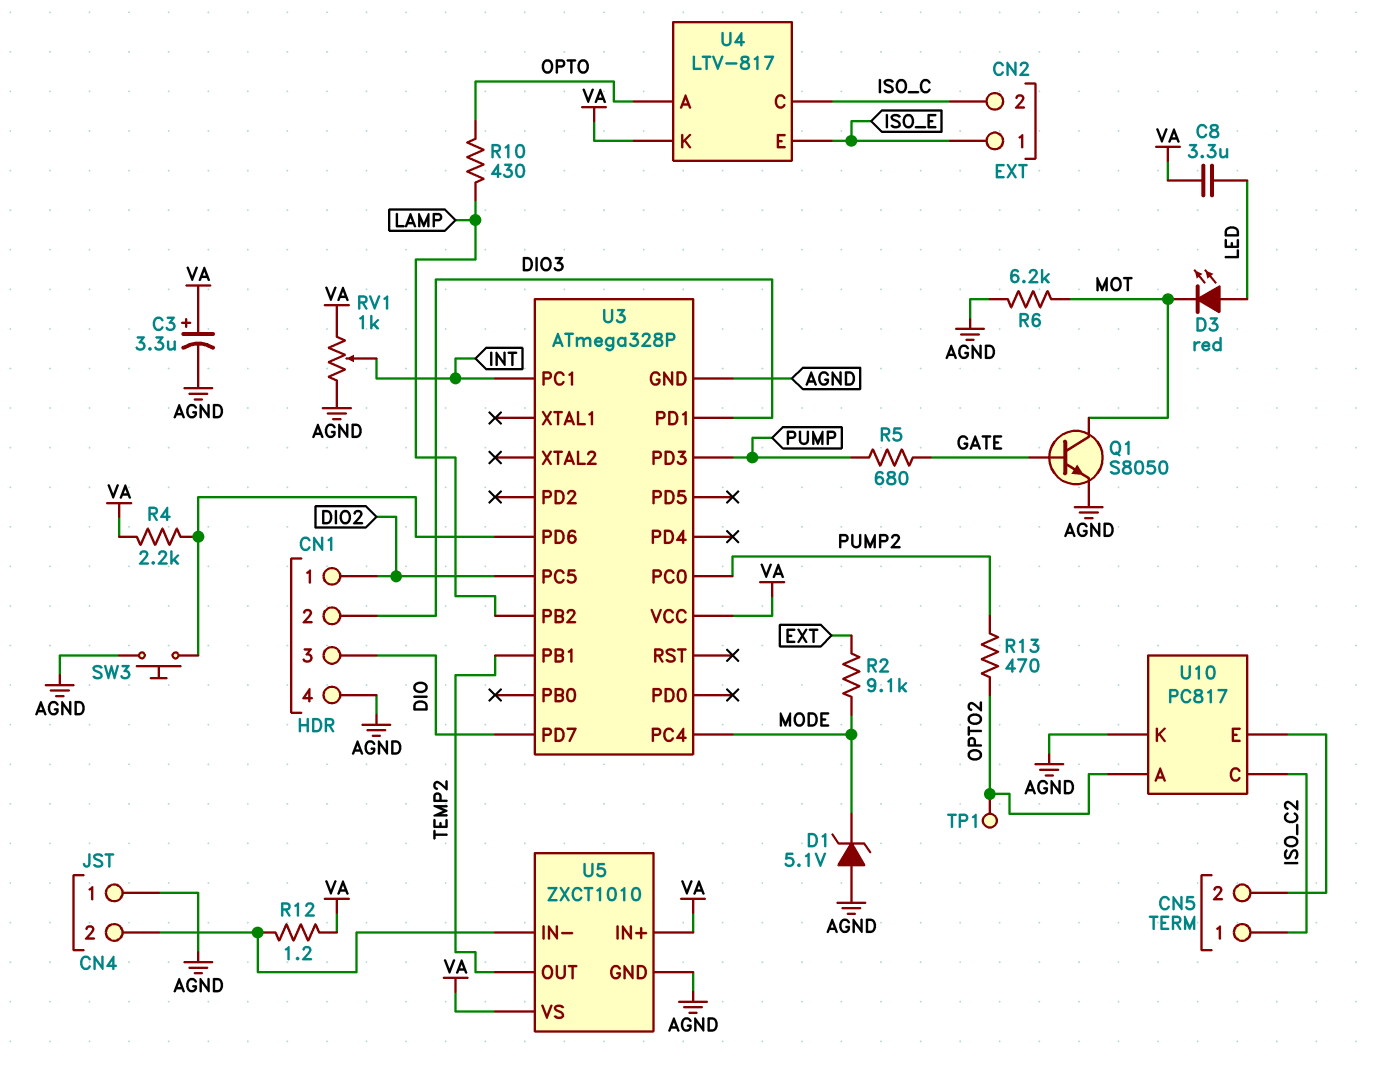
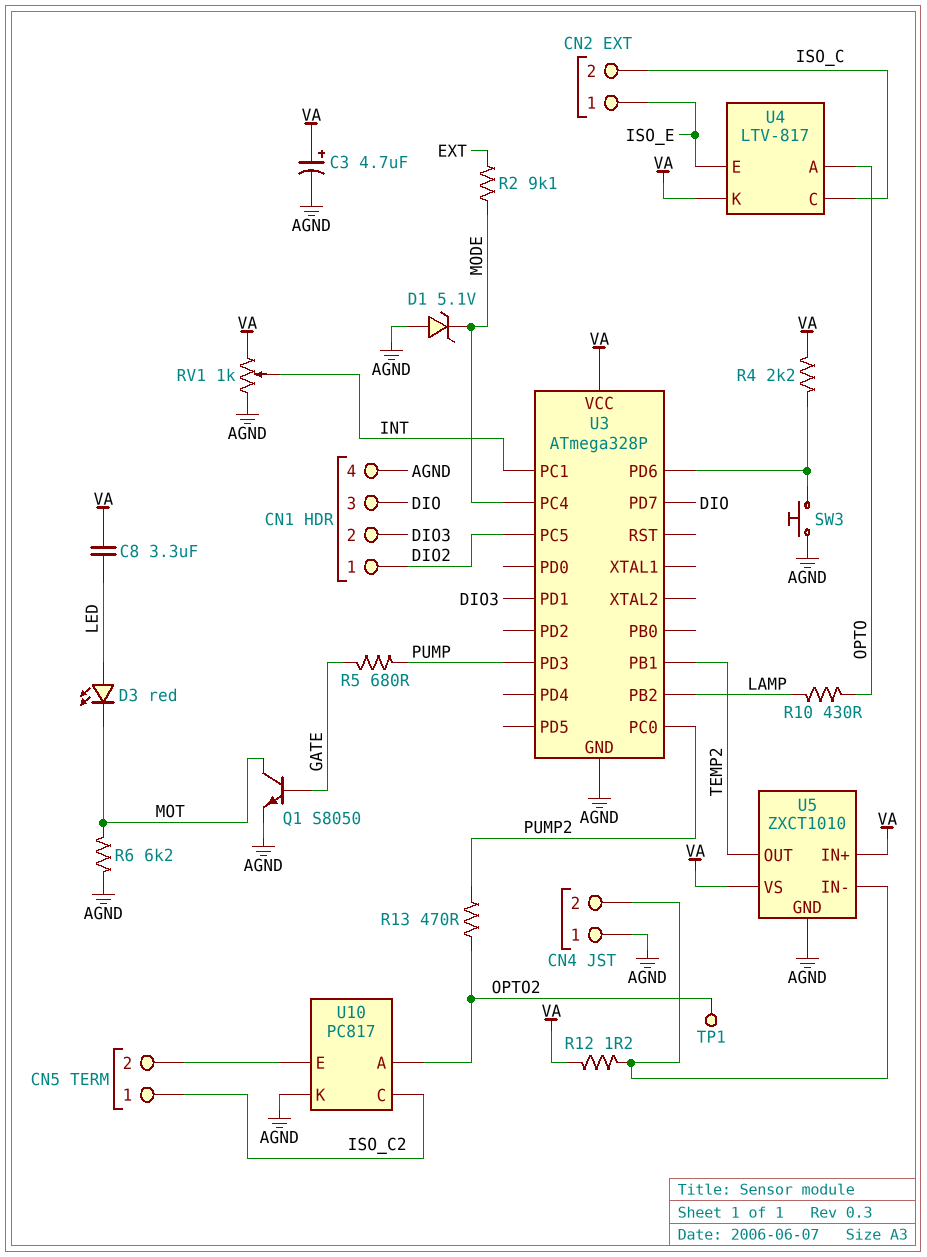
C3: 3.3uF (plus VA, minus AGND) -> 4.7uF (plus VA, minus AGND)

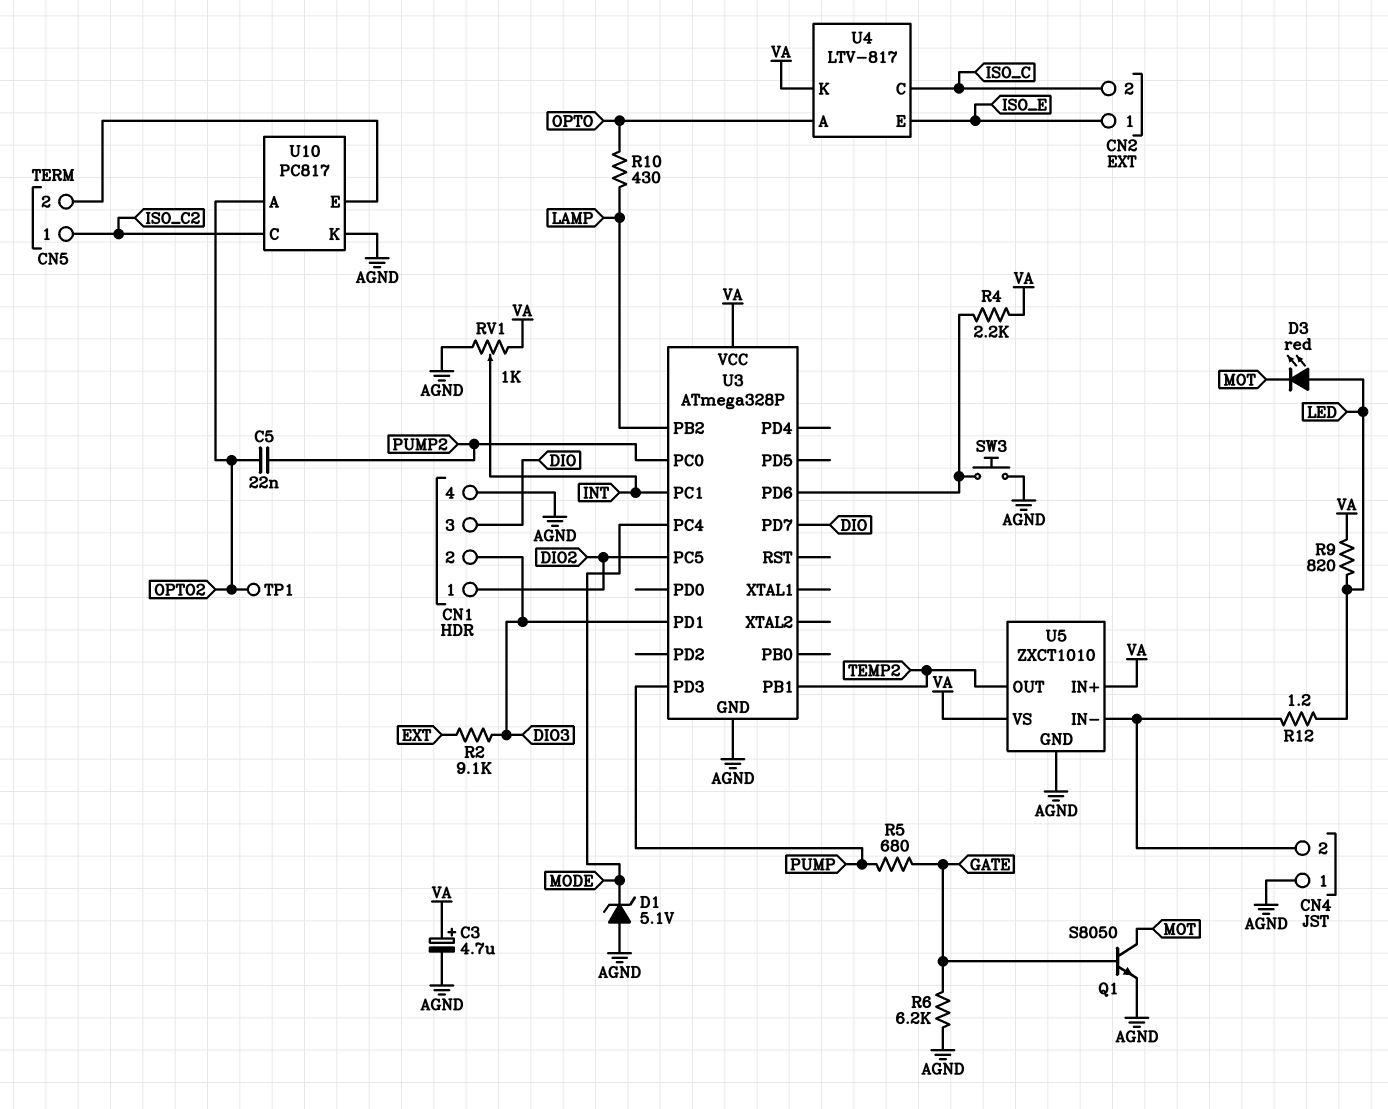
C5: none -> 22nF (OPTO2, PUMP2)
C8: 3.3uF (LED, VA) -> none
R2: 9.1k (EXT, MODE) -> 9.1k (DIO3, EXT)
R6: 6.2k (AGND, MOT) -> 6.2k (AGND, GATE)
R9: none -> 820 (LED, VA)
R12: 1.2 (CN4/2, VA) -> 1.2 (CN4/2, LED)
R13: 470 (OPTO2, PUMP2) -> none

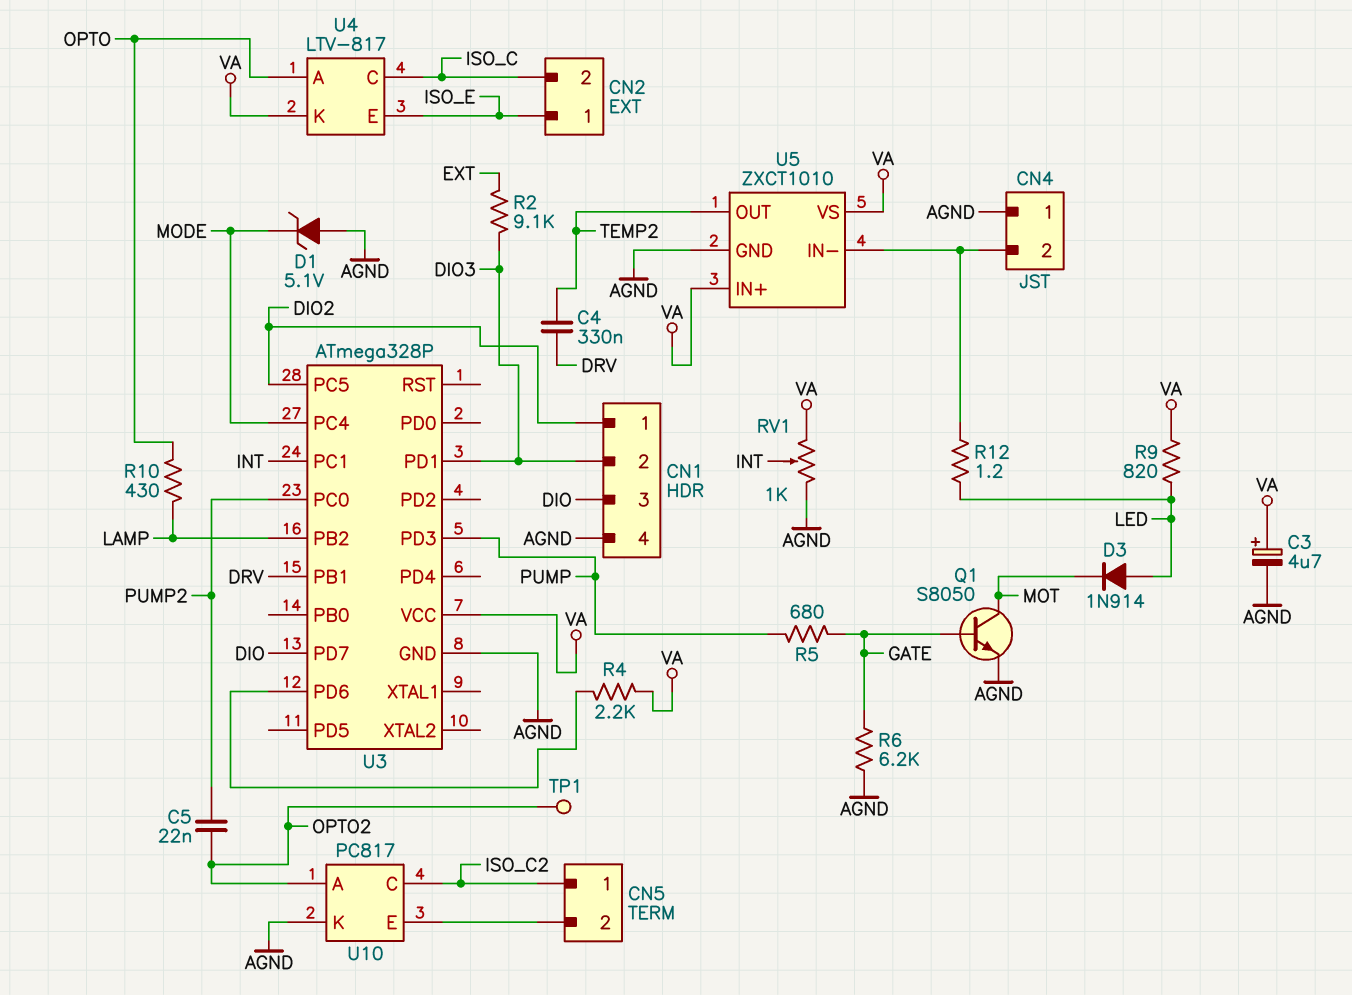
C4: none -> 330nF (DRV, TEMP2)
D3: LED red (A LED, K MOT) -> diode 1N914 (A LED, K MOT)
SW3: button (AGND, U3/PD6) -> none
U3 pin PB1: TEMP2 -> DRV

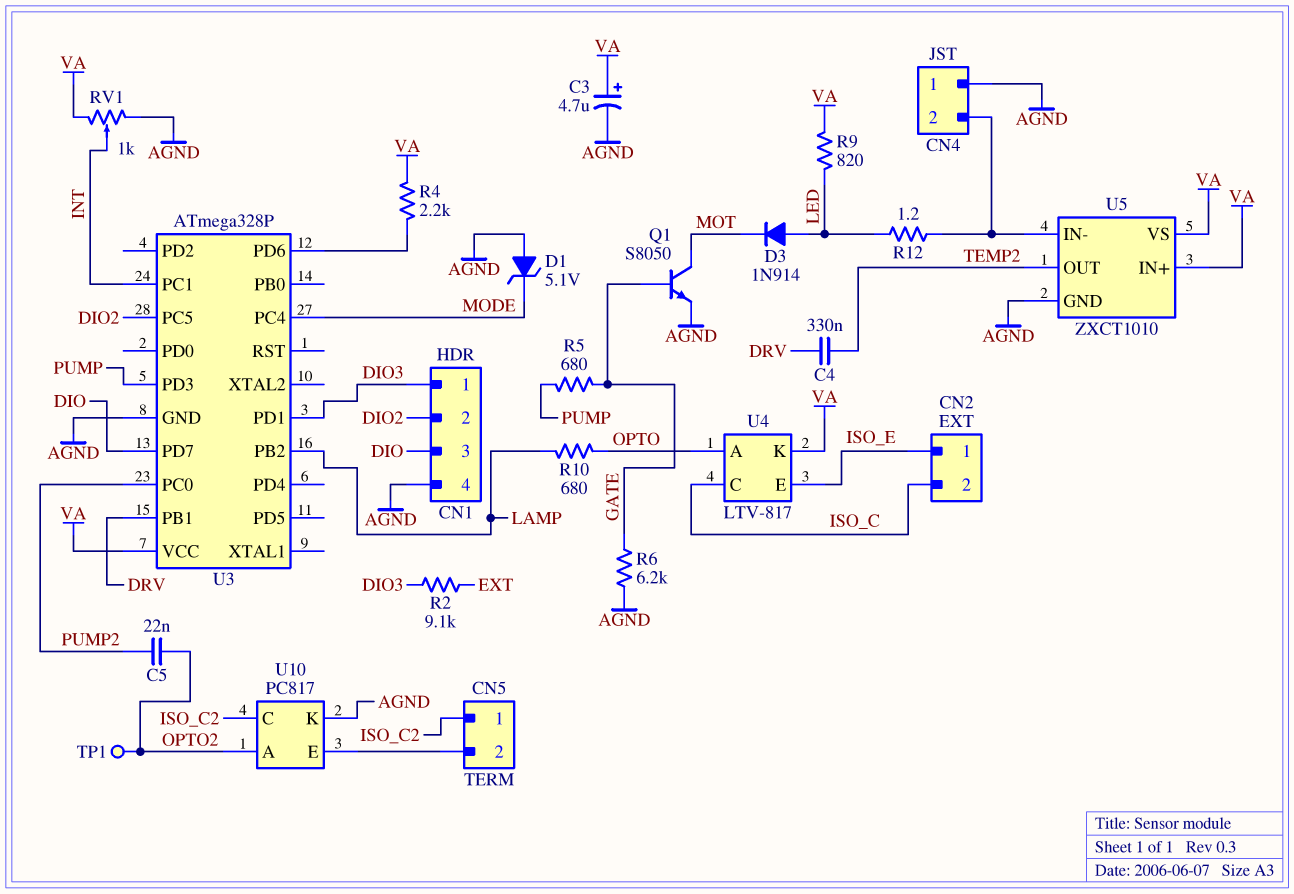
CN1 pin 1: DIO2 -> DIO3
CN1 pin 2: DIO3 -> DIO2
R10: 430 (LAMP, OPTO) -> 680 (LAMP, OPTO)

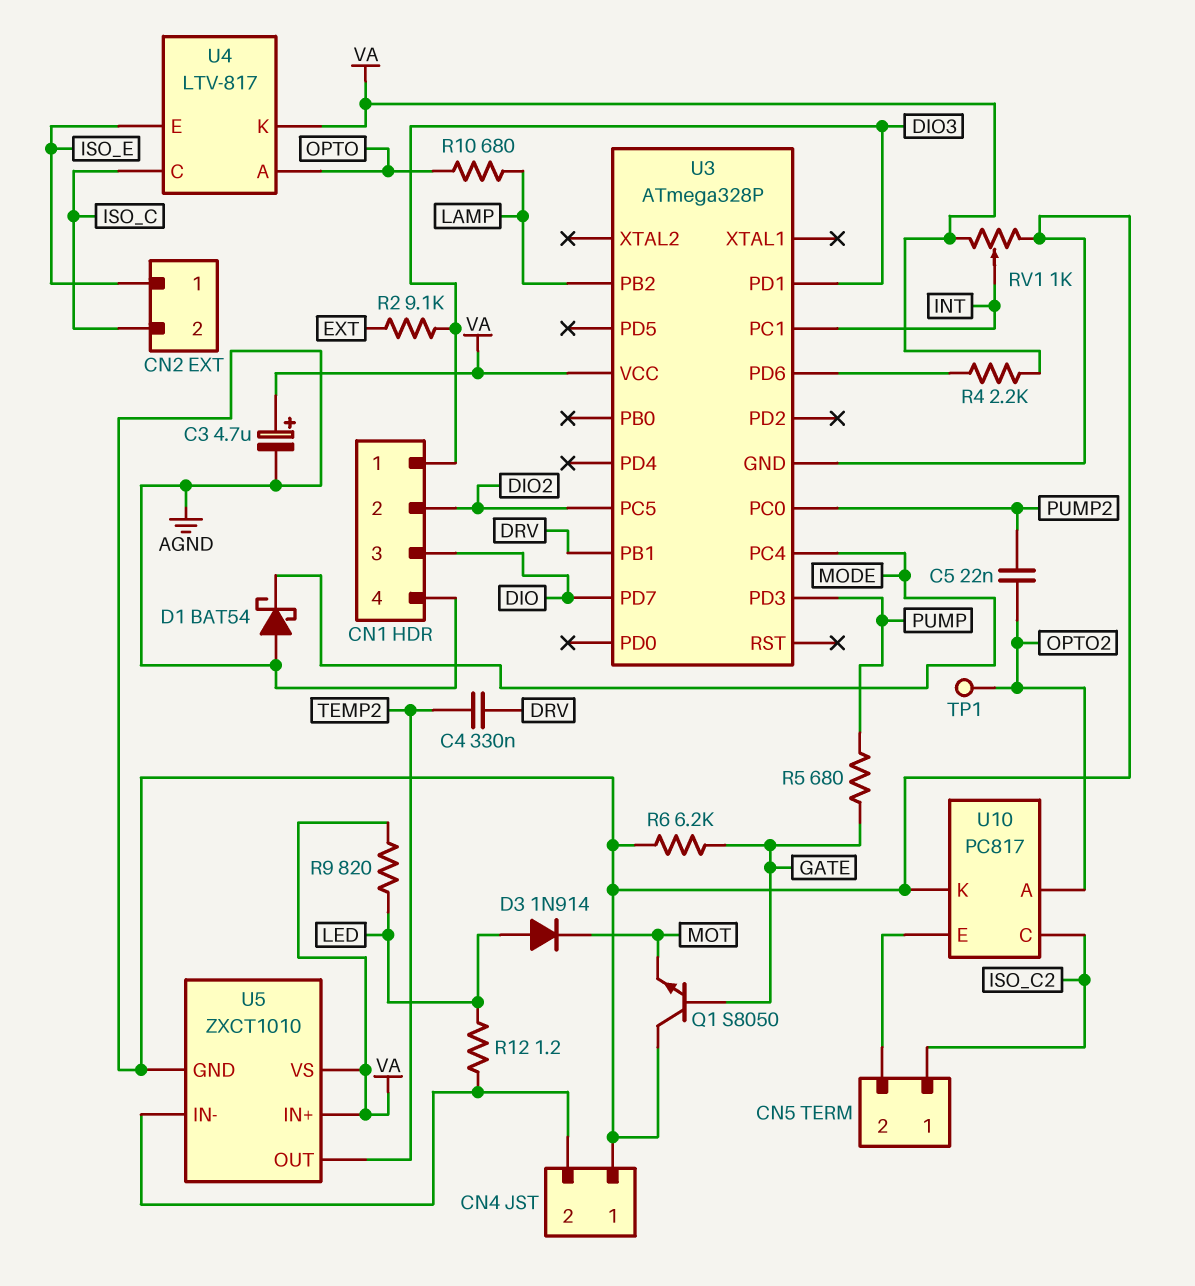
D1: zener 5.1V (A AGND, K MODE) -> schottky BAT54 (A AGND, K MODE)
Q1: NPN S8050 (B GATE, C MOT, E AGND) -> NPN S8050 (B GATE, C AGND, E MOT)

